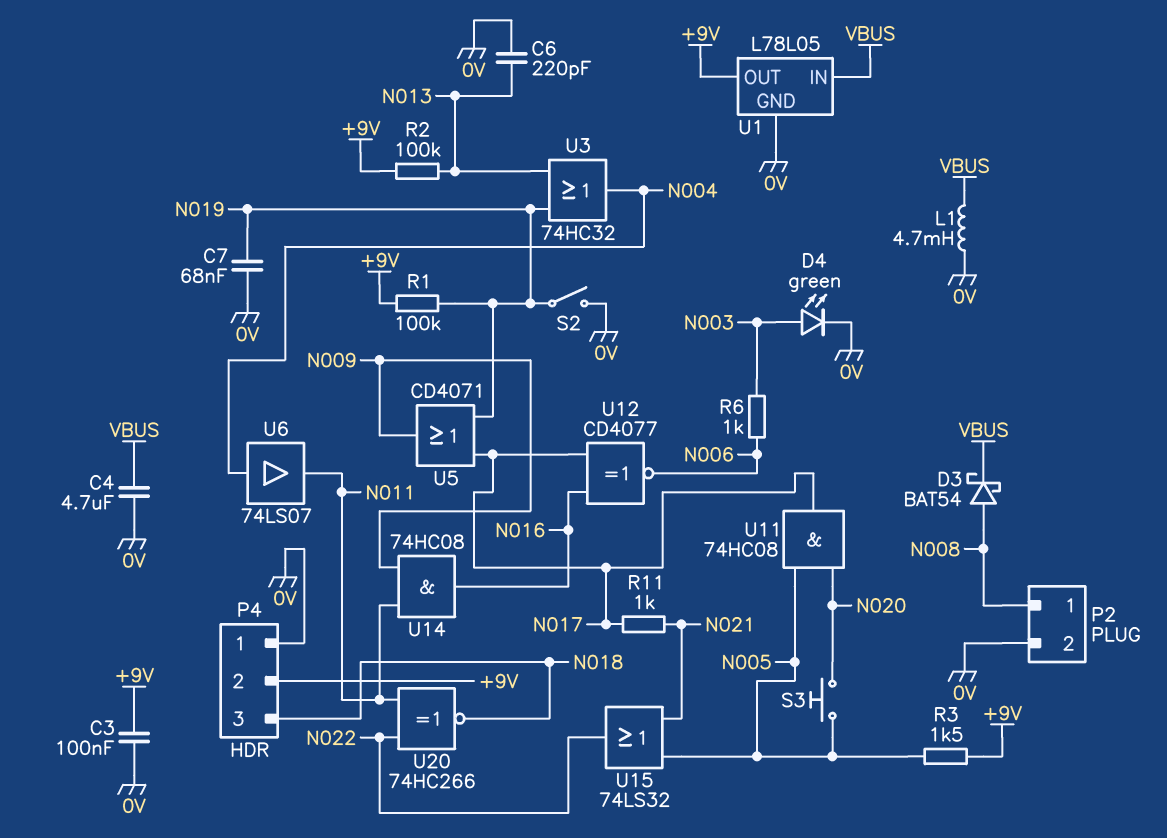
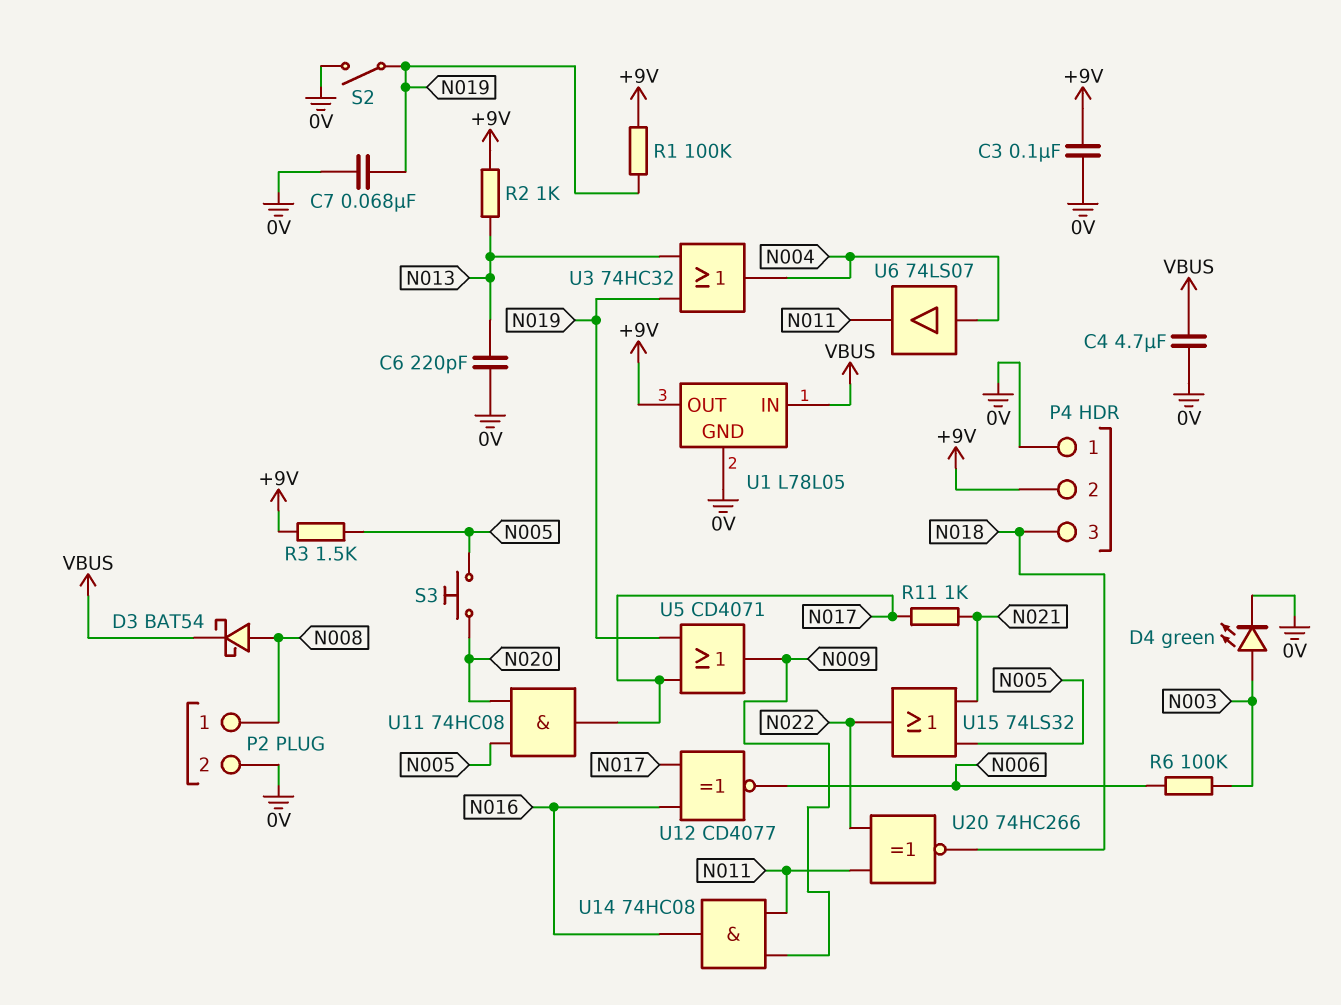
L1: 4.7mH (0V, VBUS) -> none
R2: 100k (+9V, N013) -> 1k (+9V, N013)
R6: 1k (N003, N006) -> 100k (N003, N006)

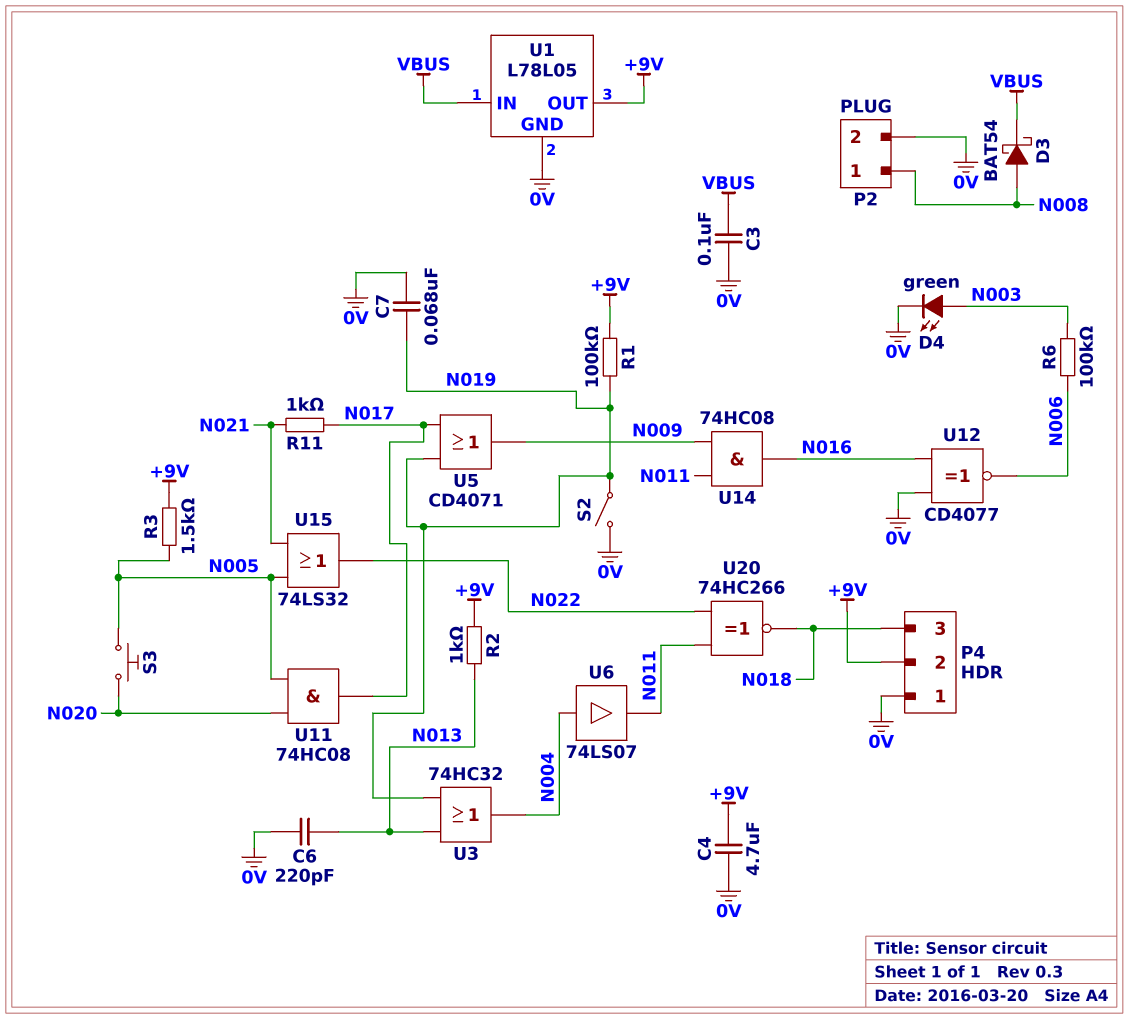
C3: 100nF (+9V, 0V) -> 100nF (0V, VBUS)
C4: 4.7uF (0V, VBUS) -> 4.7uF (+9V, 0V)
U12: XNOR CD4077 (in N016, in N017, out N006) -> XNOR CD4077 (in 0V, in N016, out N006)

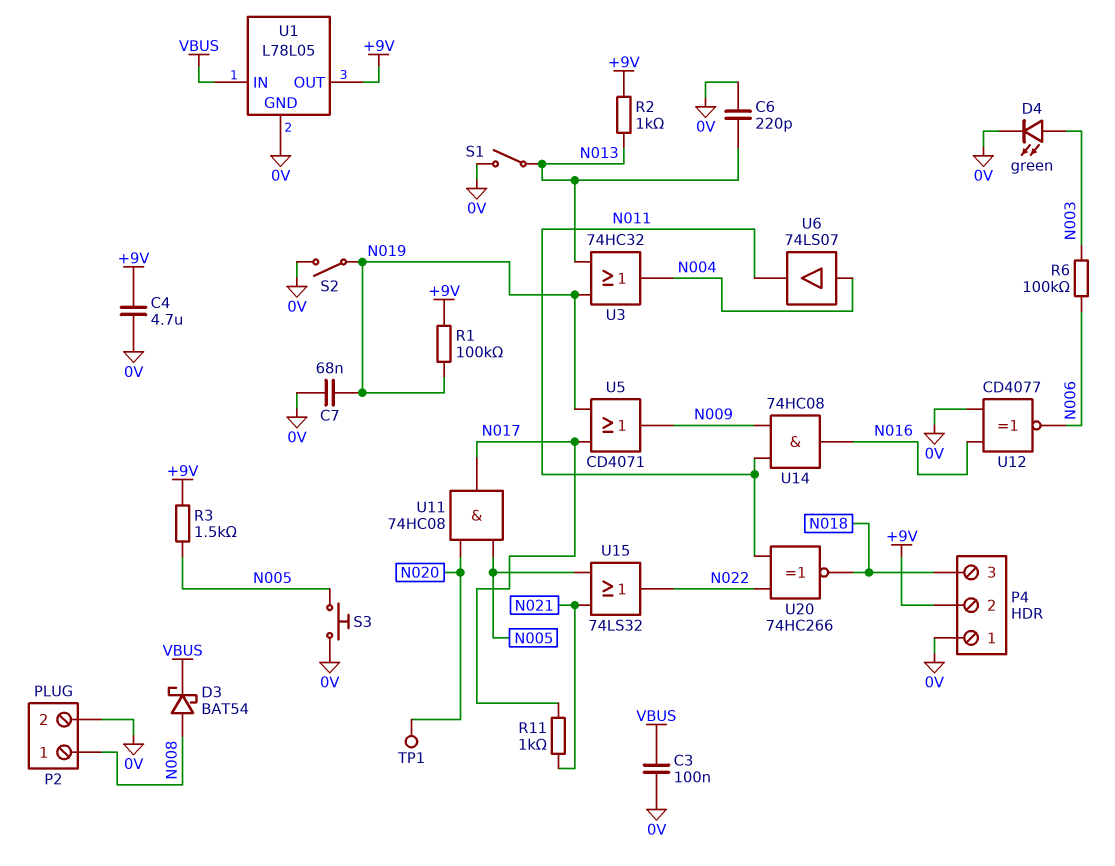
S1: none -> switch (0V, N013)
S3: button (N005, N020) -> button (0V, N005)
TP1: none -> test point (N020)

